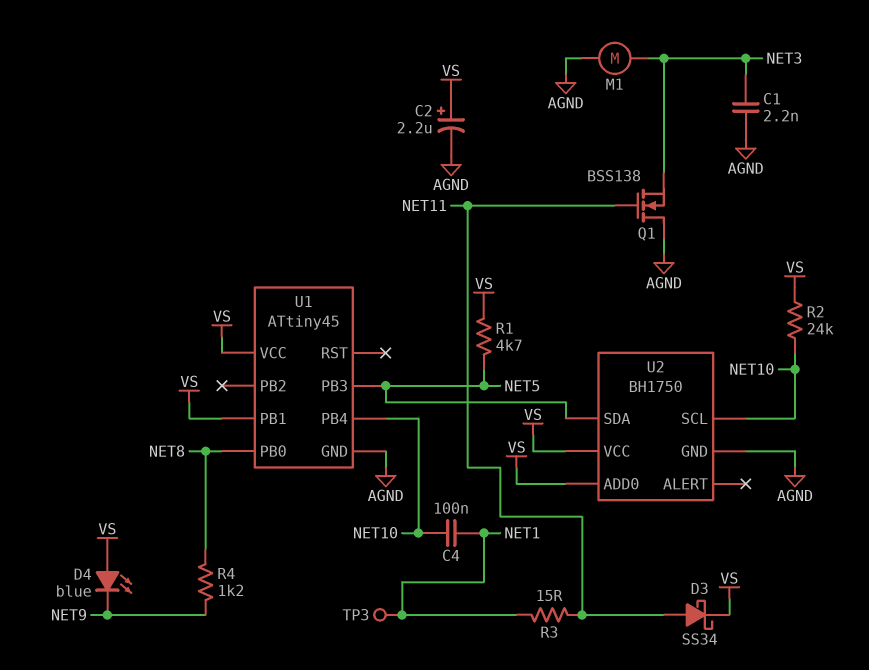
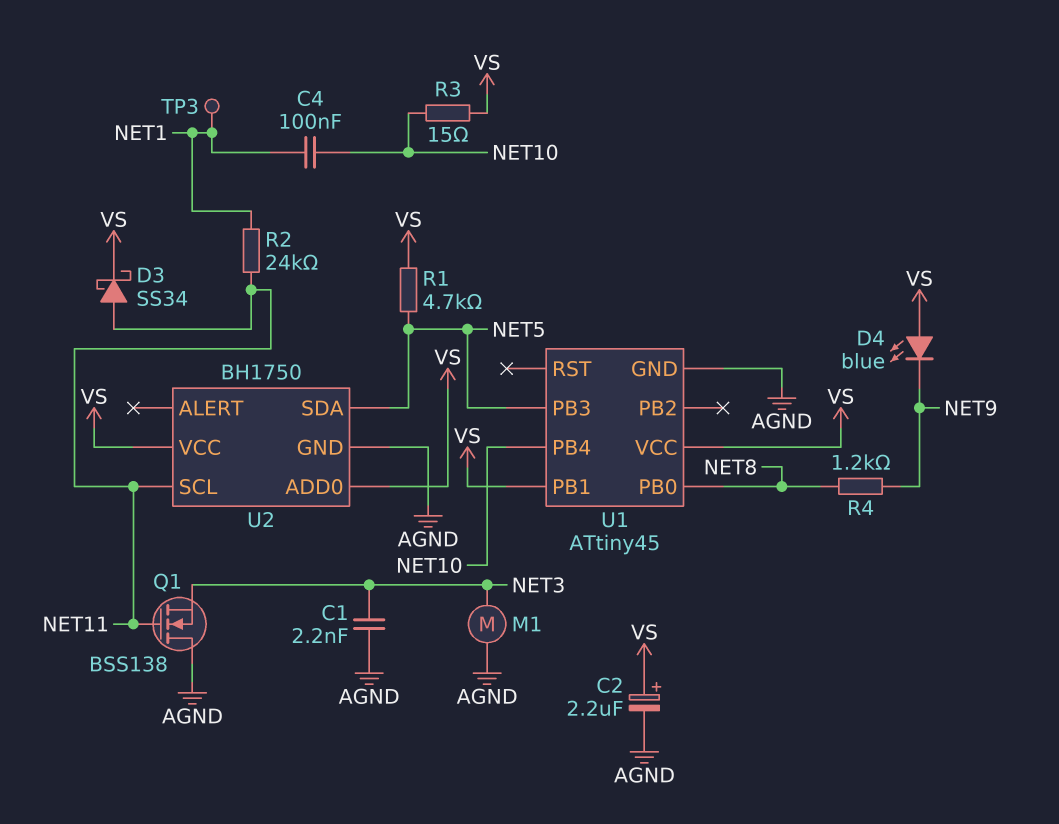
R2: 24k (NET10, VS) -> 24k (NET1, NET11)
R3: 15 (NET1, NET11) -> 15 (NET10, VS)
U2 pin SCL: NET10 -> NET11

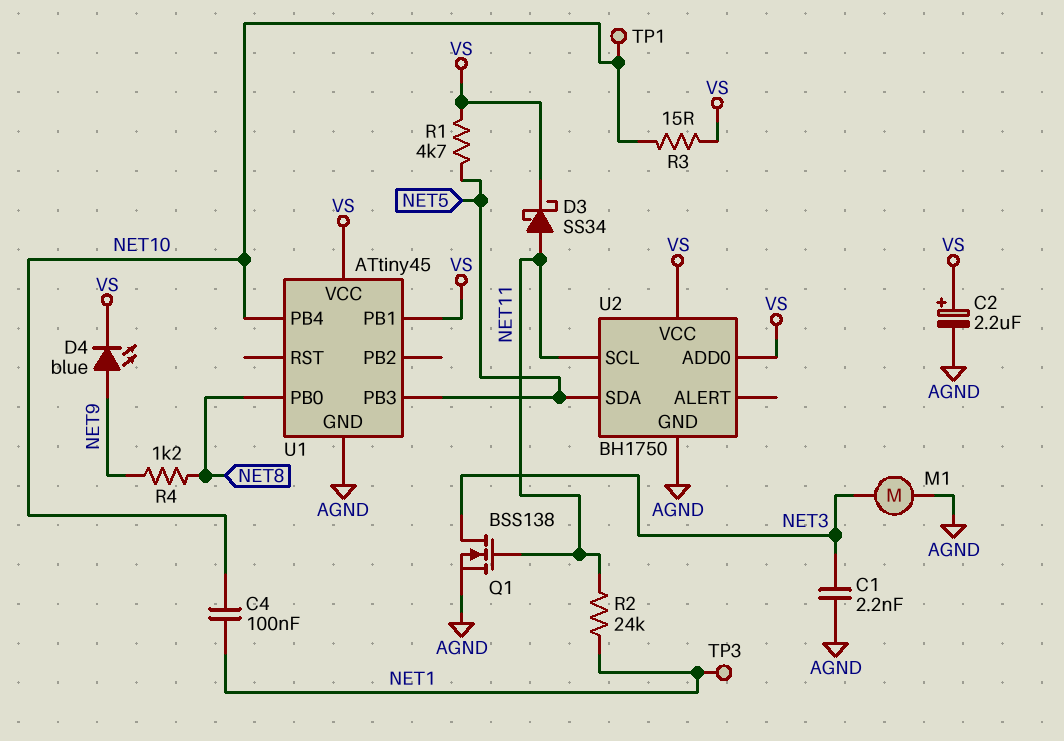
D4: LED blue (A VS, K NET9) -> LED blue (A NET9, K VS)
Q1: NMOS BSS138 (G NET11, D AGND, S NET3) -> NMOS BSS138 (G NET11, D NET3, S AGND)
TP1: none -> test point (NET10)

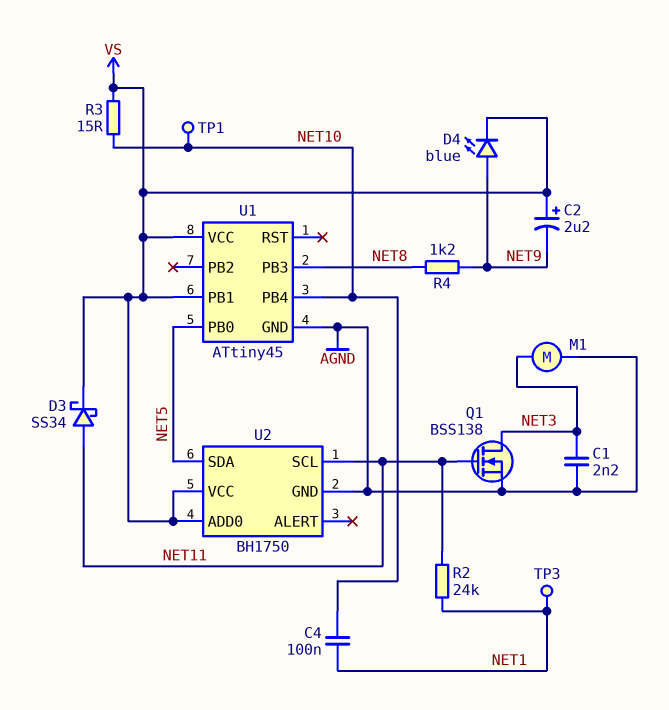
C2: 2.2uF (plus VS, minus AGND) -> 2.2uF (plus VS, minus NET9)
R1: 4.7k (NET5, VS) -> none
U1 pin PB0: NET8 -> NET5
U1 pin PB3: NET5 -> NET8

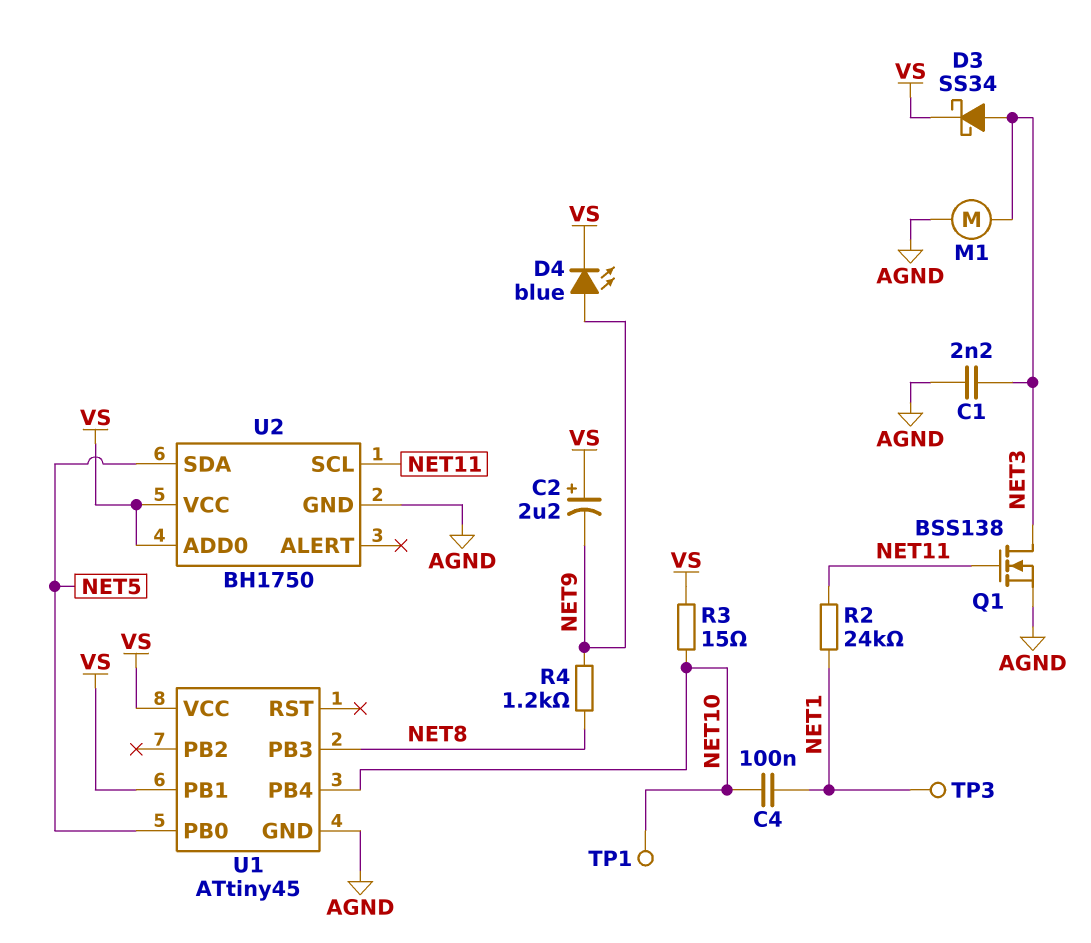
D3: schottky SS34 (A NET11, K VS) -> schottky SS34 (A NET3, K VS)

